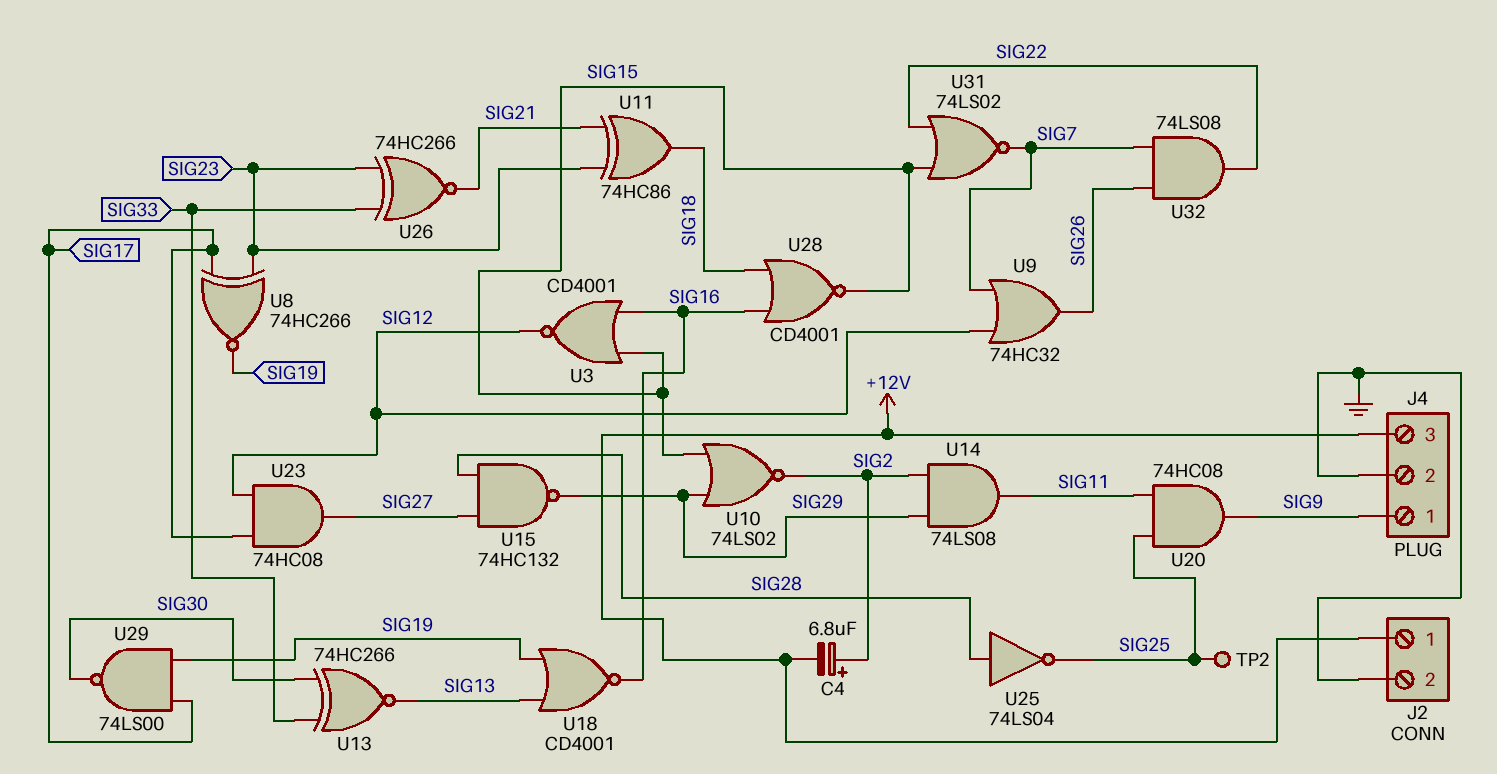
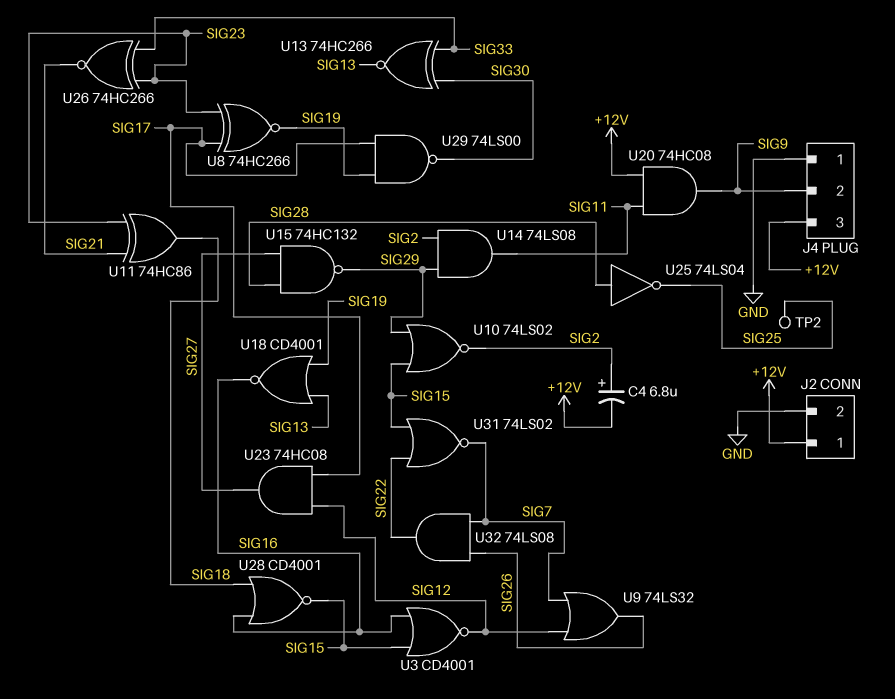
J4 pin 1: SIG9 -> GND
J4 pin 2: GND -> SIG9
U9: OR 74HC32 (in SIG7, in SIG12, out SIG26) -> OR 74LS32 (in SIG7, in SIG12, out SIG26)
U20: AND 74HC08 (in SIG11, in SIG25, out SIG9) -> AND 74HC08 (in +12V, in SIG11, out SIG9)

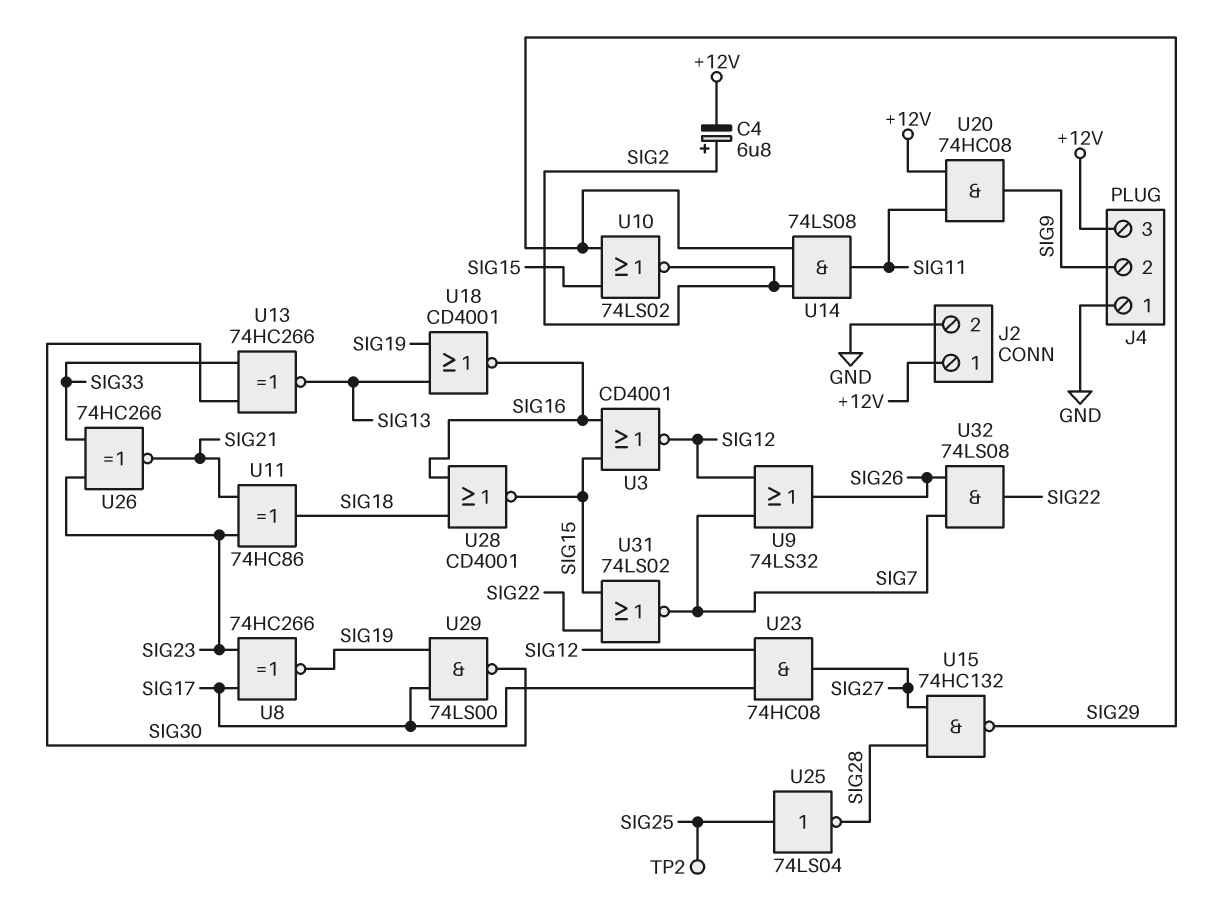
U25: NOT 74LS04 (in SIG28, out SIG25) -> NOT 74LS04 (in SIG25, out SIG28)

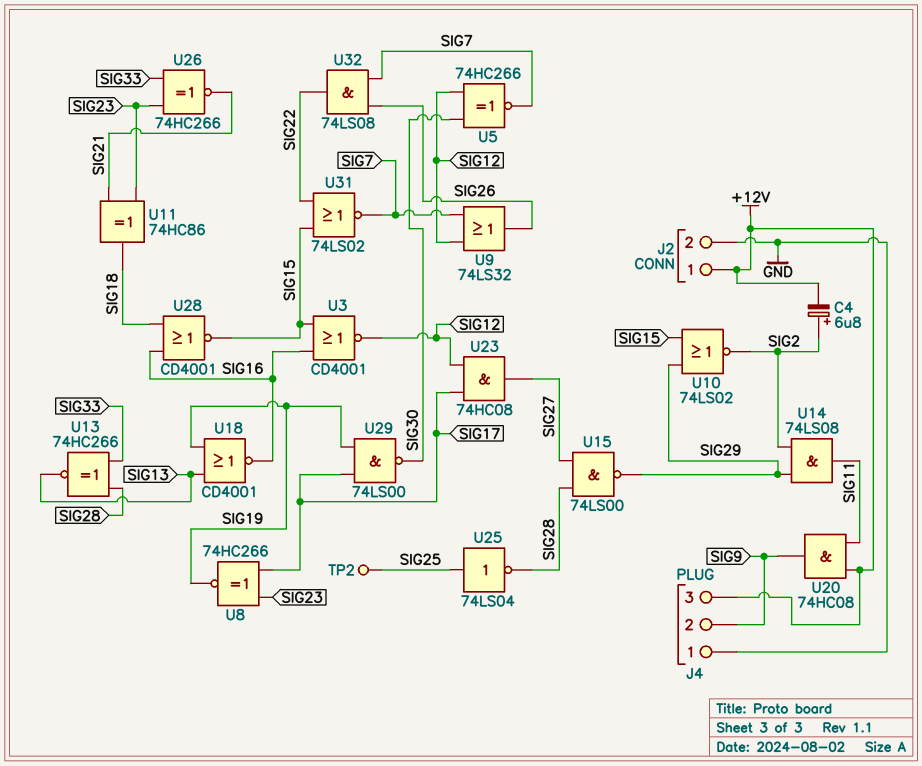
U5: none -> XNOR 74HC266 (in SIG12, in SIG30, out SIG7)
U13: XNOR 74HC266 (in SIG30, in SIG33, out SIG13) -> XNOR 74HC266 (in SIG28, in SIG33, out SIG13)
U15: NAND 74HC132 (in SIG27, in SIG28, out SIG29) -> NAND 74LS00 (in SIG27, in SIG28, out SIG29)

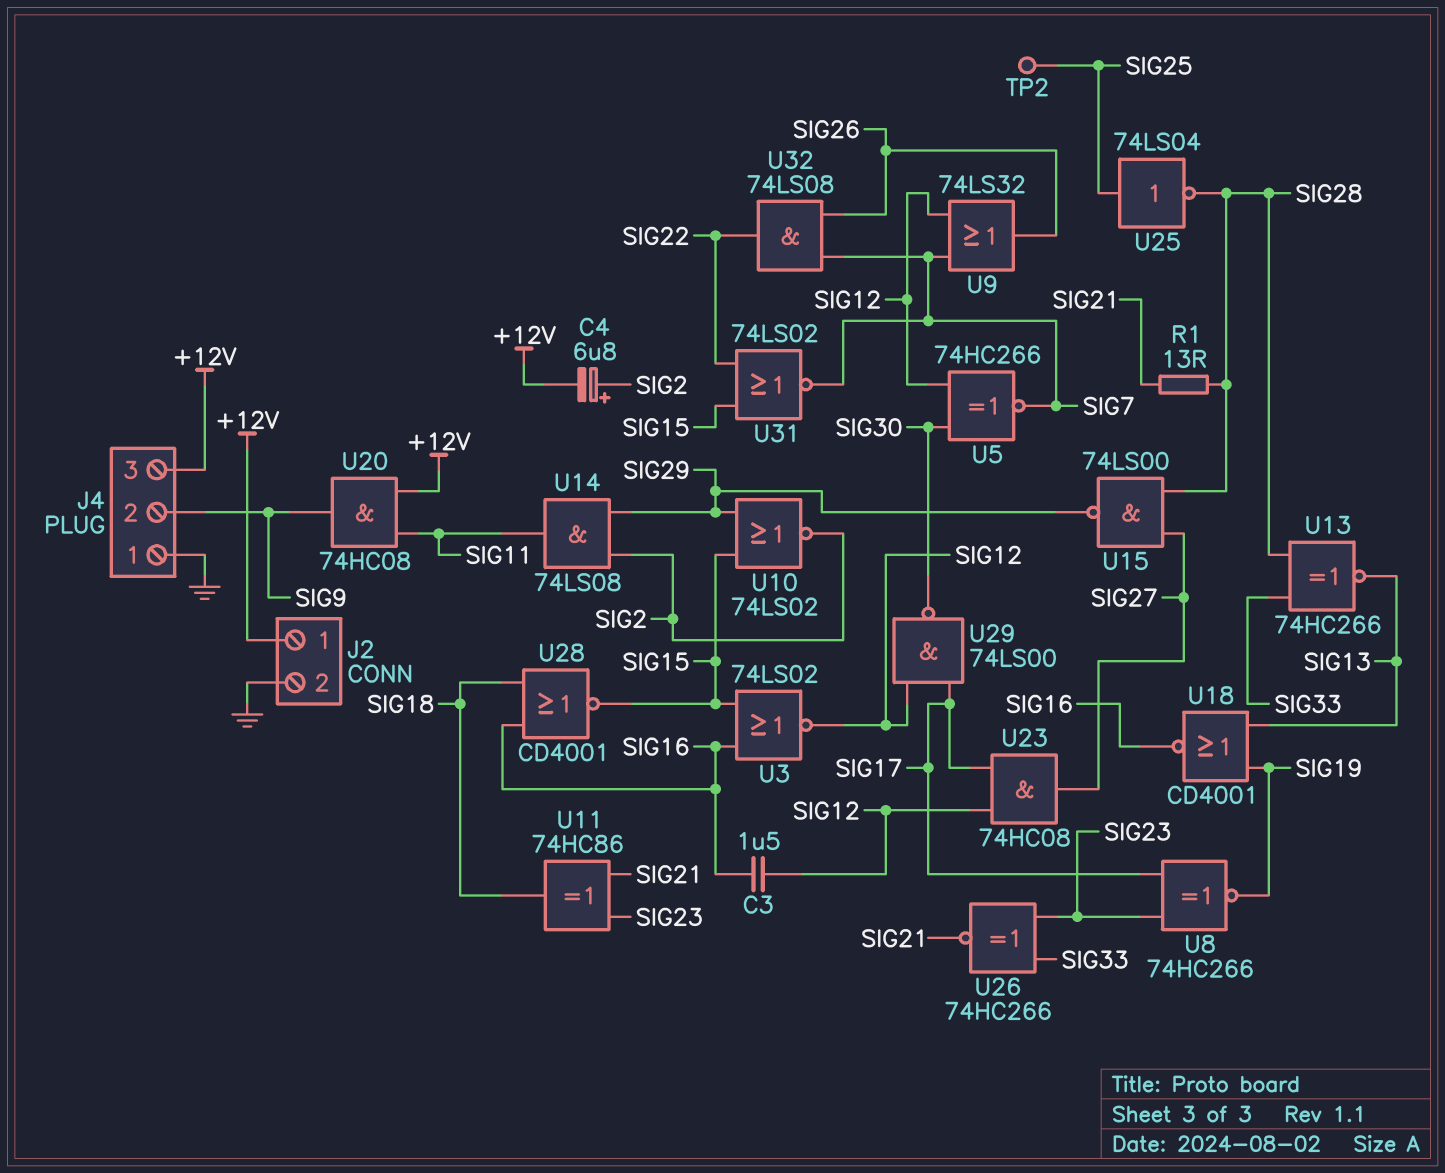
C3: none -> 1.5uF (SIG12, SIG16)
R1: none -> 13 (SIG21, SIG28)
U3: NOR CD4001 (in SIG15, in SIG16, out SIG12) -> NOR 74LS02 (in SIG15, in SIG16, out SIG12)
U29: NAND 74LS00 (in SIG17, in SIG19, out SIG30) -> NAND 74LS00 (in SIG12, in SIG17, out SIG30)

